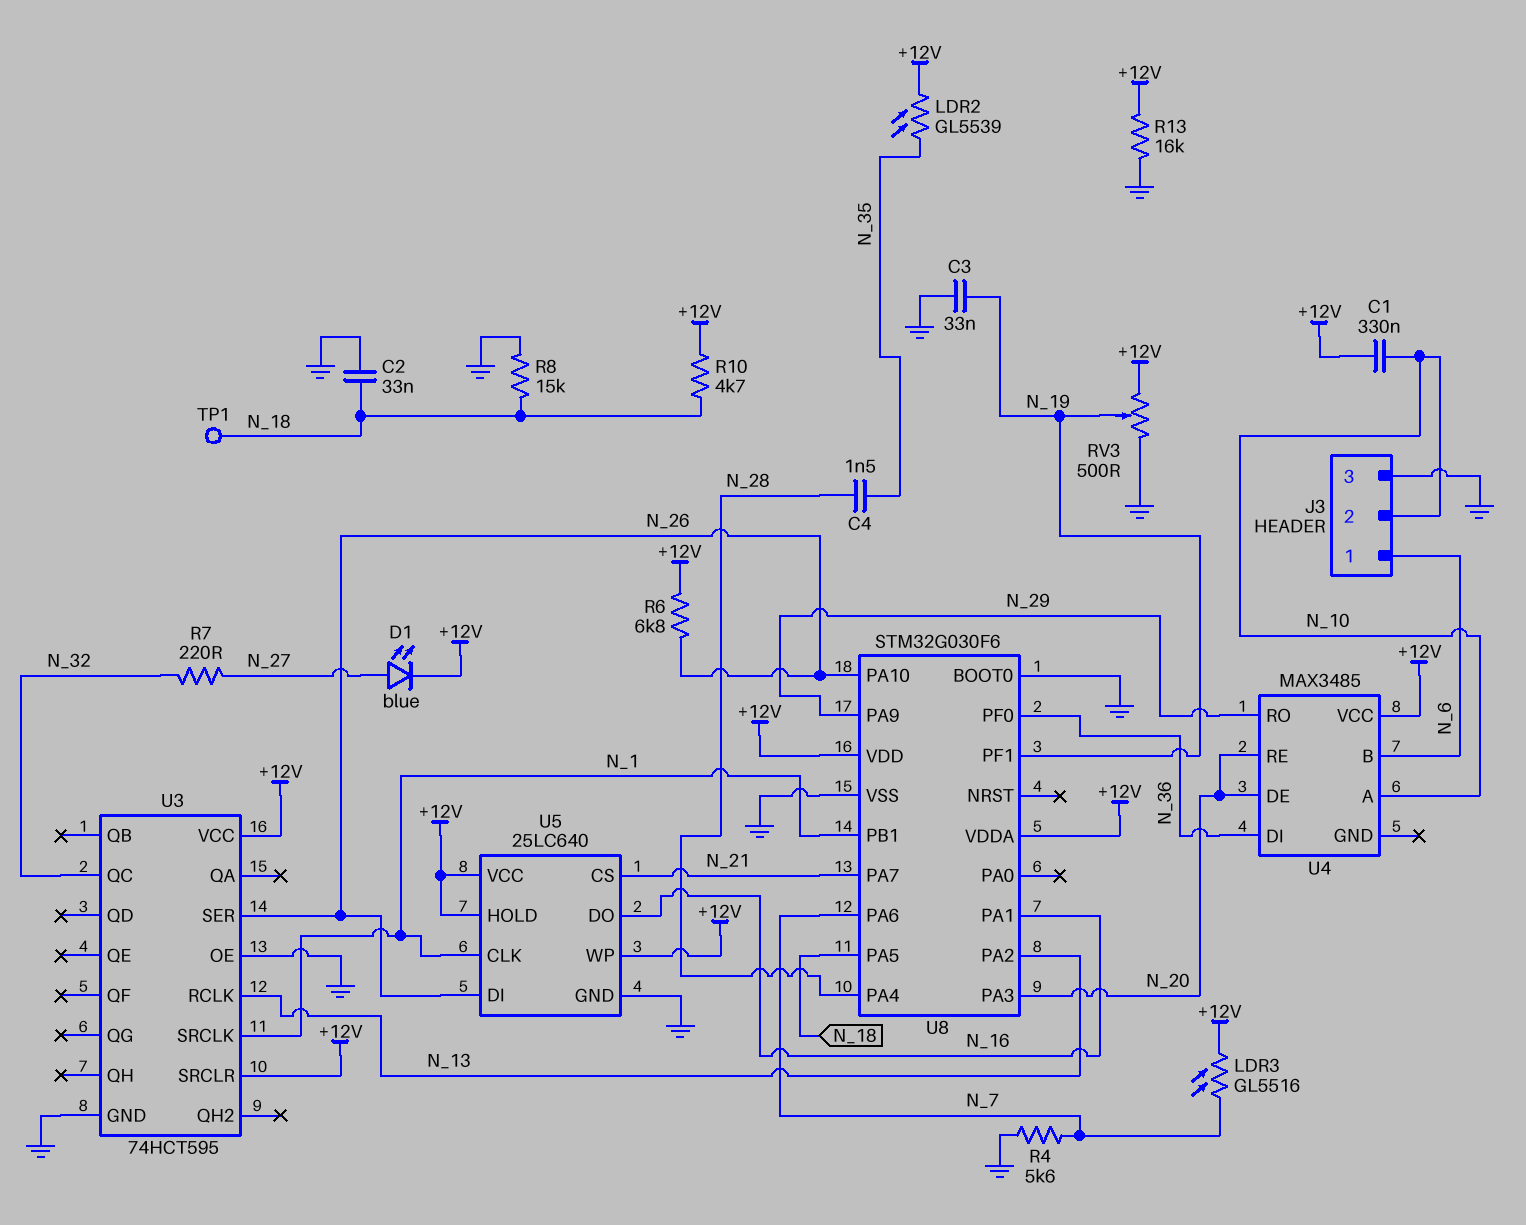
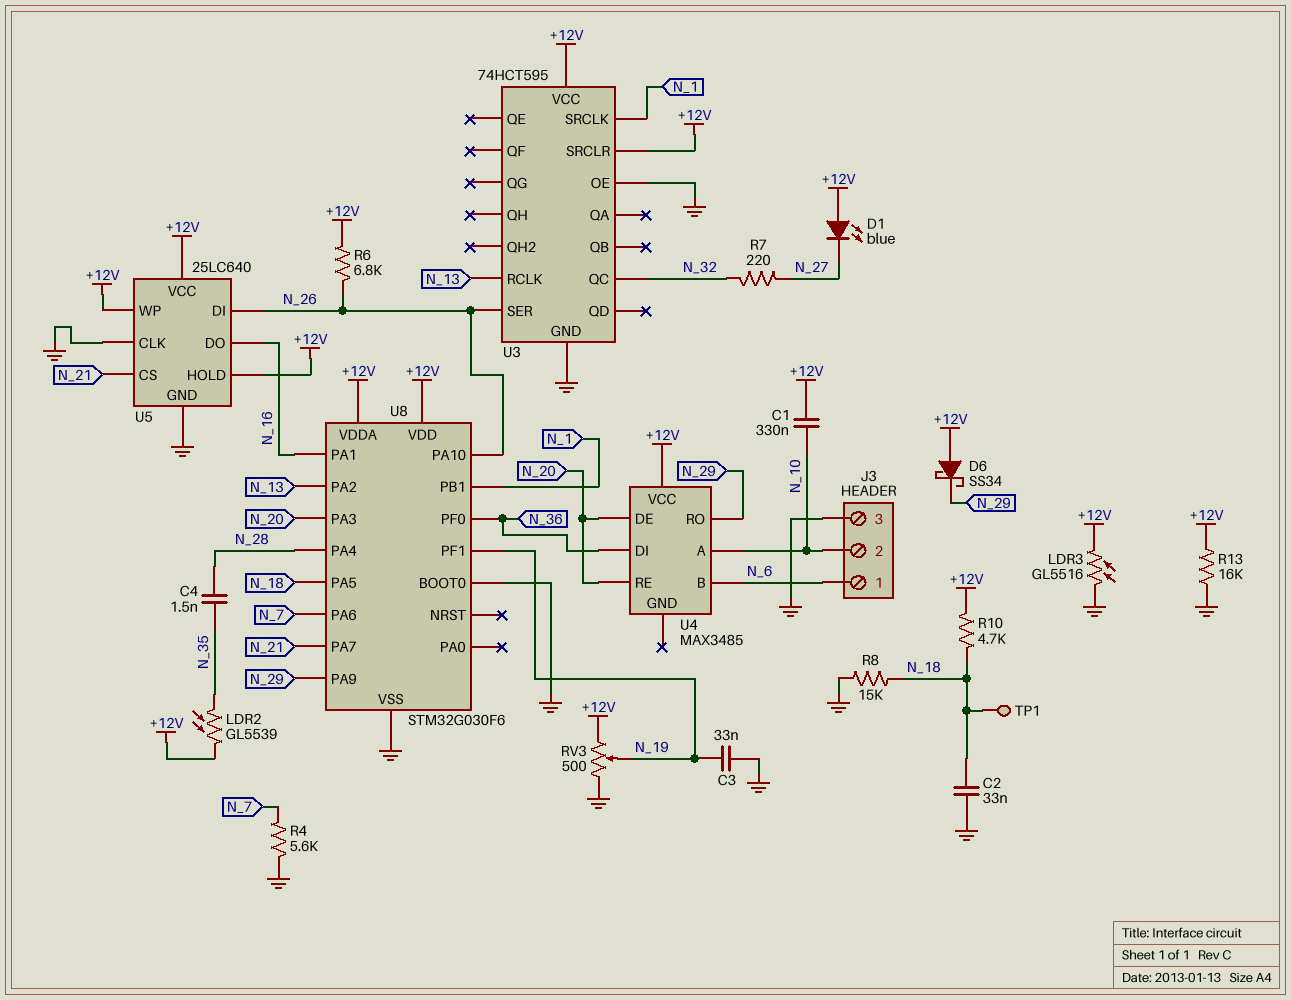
D1: LED blue (A N_27, K +12V) -> LED blue (A +12V, K N_27)
D6: none -> schottky SS34 (A +12V, K N_29)
LDR3: GL5516 (+12V, N_7) -> GL5516 (+12V, GND)
U5 pin CLK: N_1 -> GND

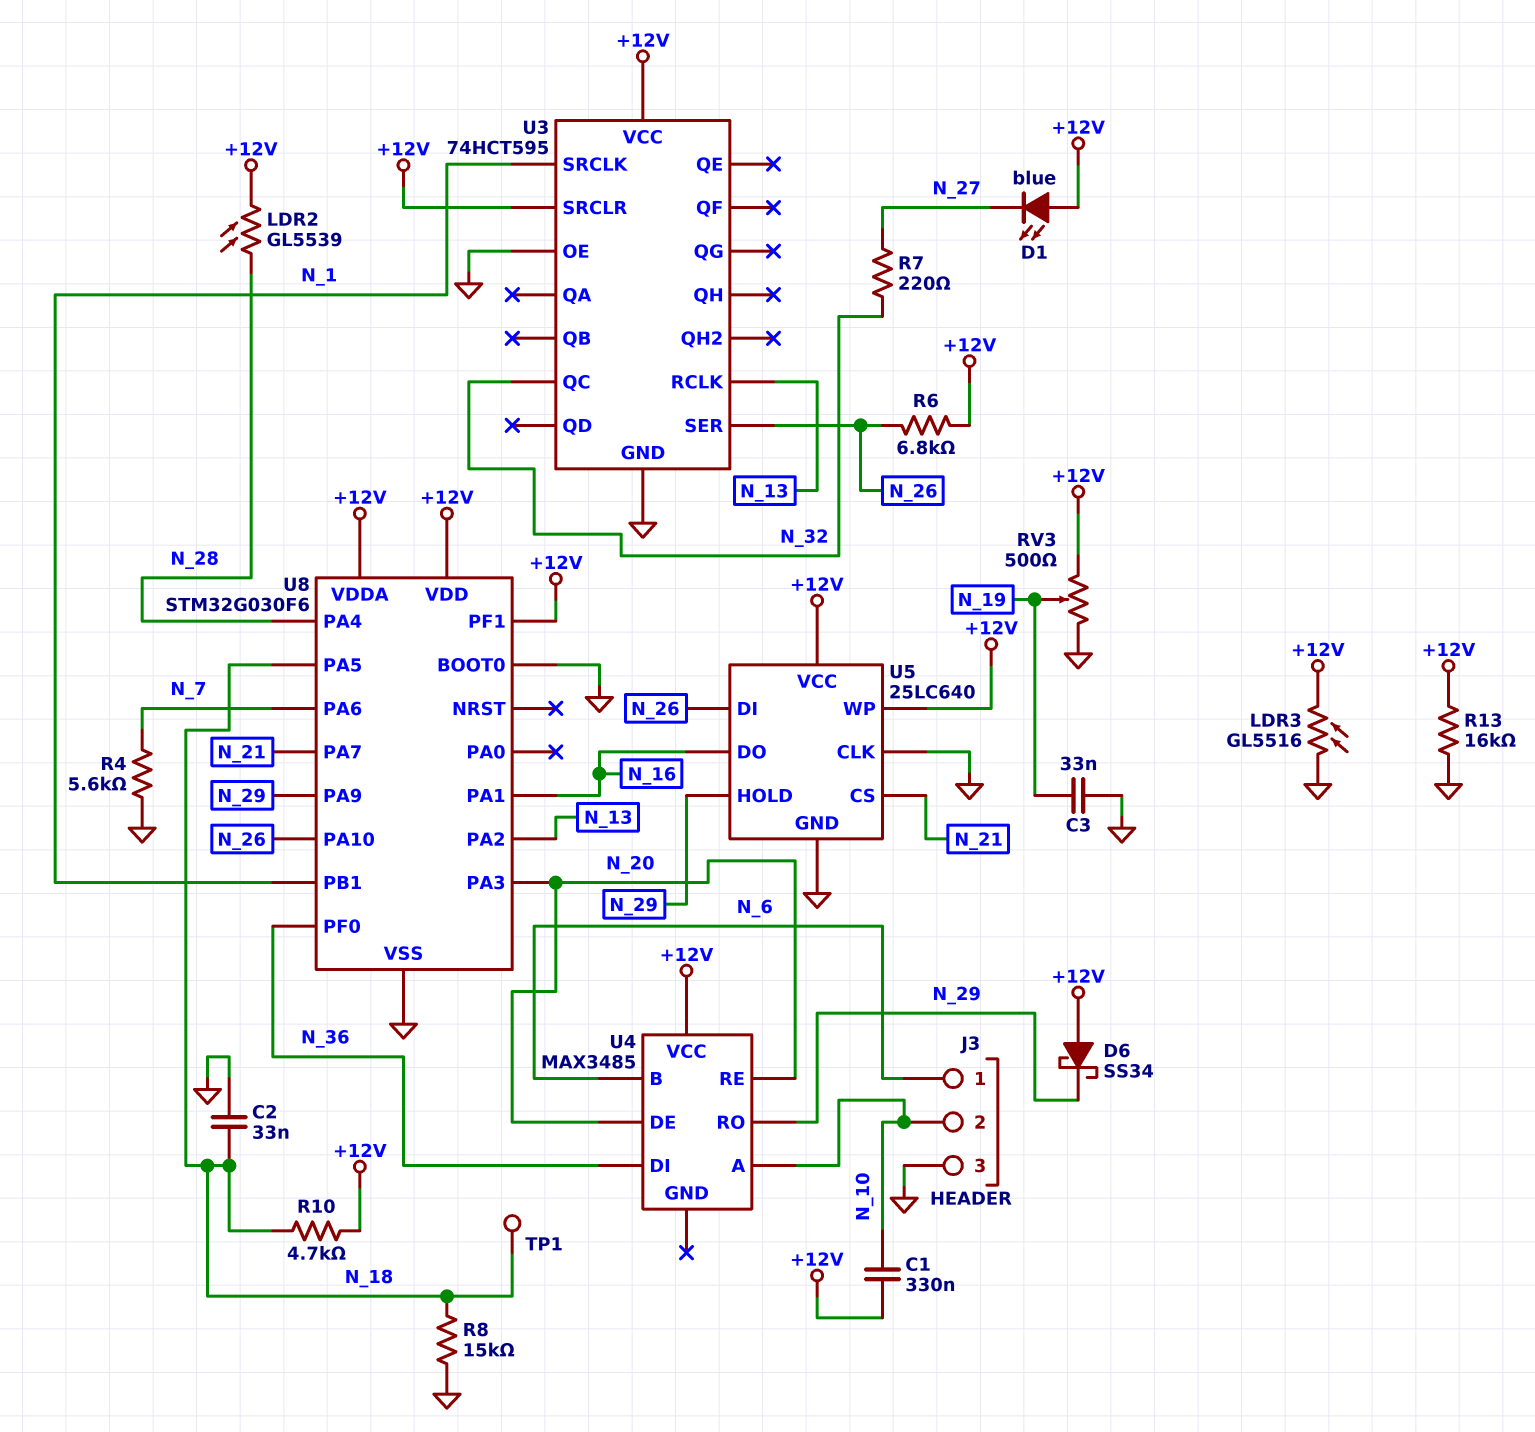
C4: 1.5nF (N_28, N_35) -> none
LDR2: GL5539 (+12V, N_35) -> GL5539 (+12V, N_28)
U5 pin HOLD: +12V -> N_29
U8 pin PF1: N_19 -> +12V

